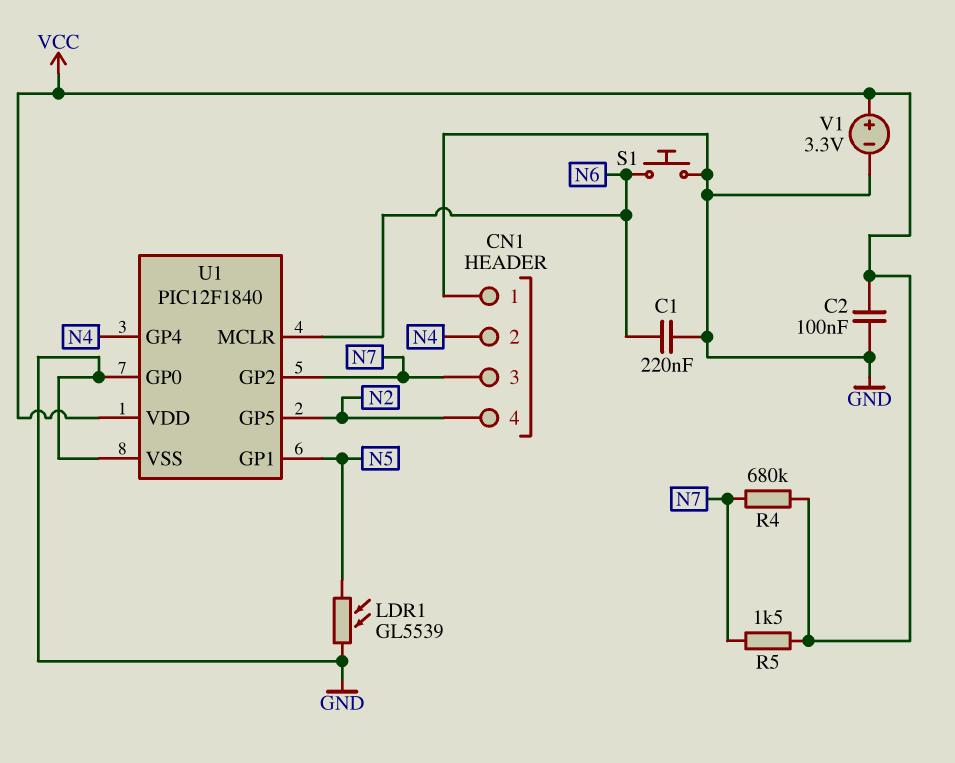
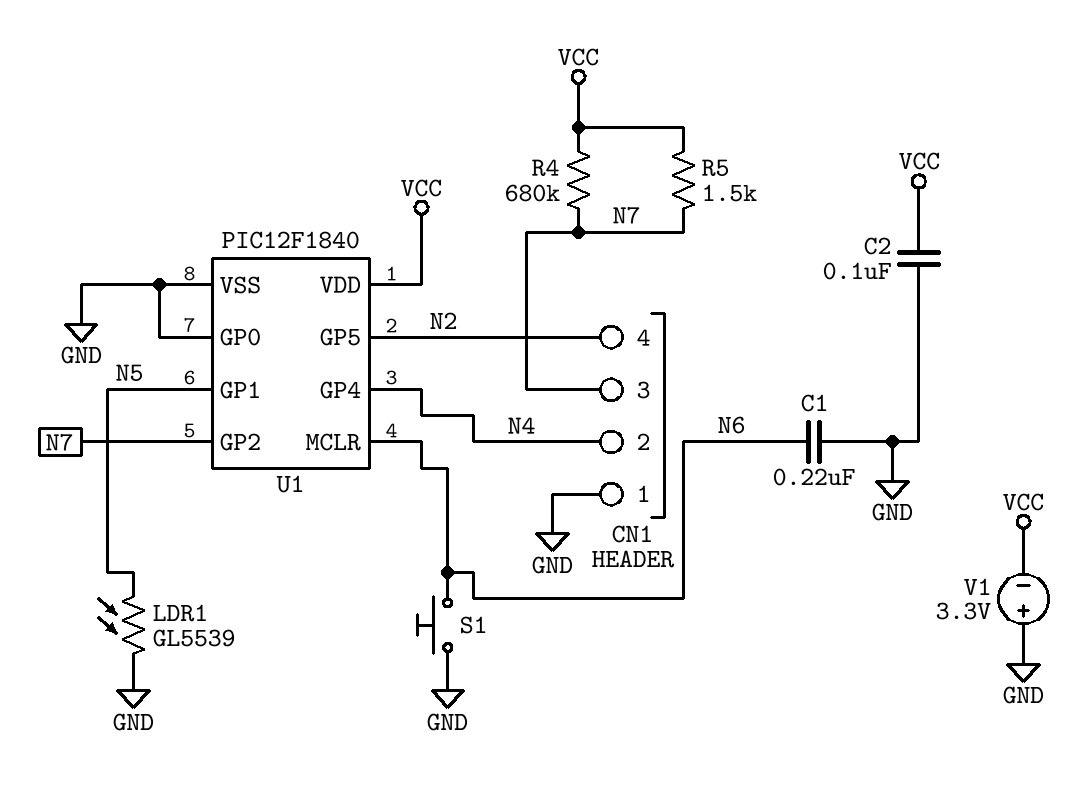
V1: 3.3V (plus VCC, minus GND) -> 3.3V (plus GND, minus VCC)

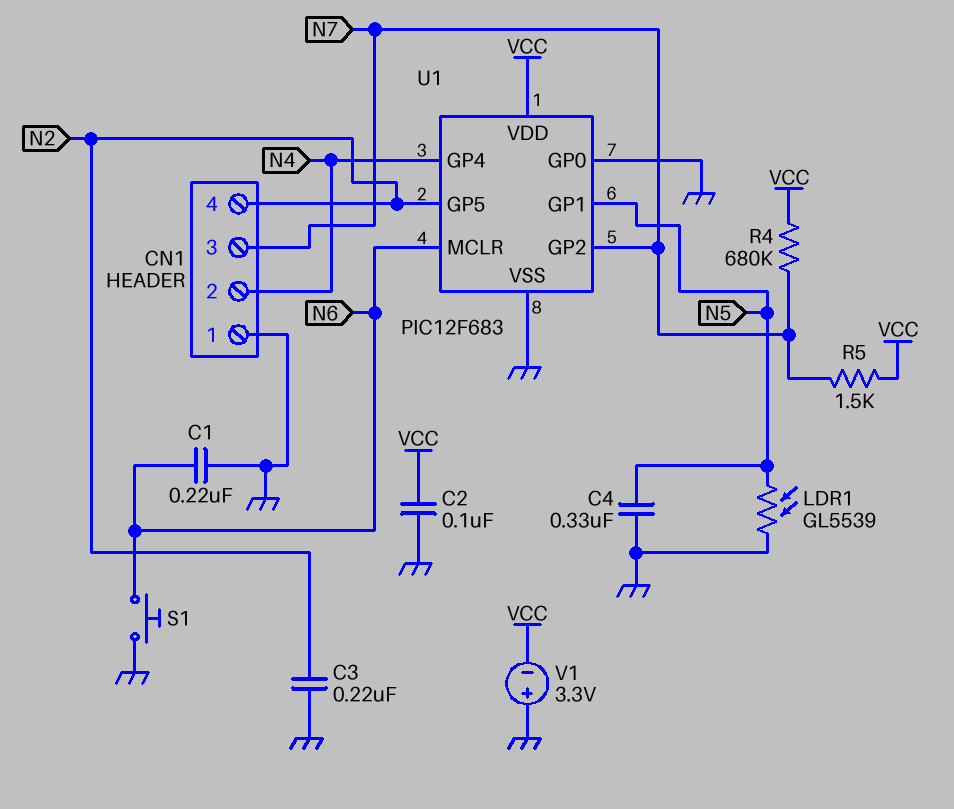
C3: none -> 220nF (GND, N2)
C4: none -> 330nF (GND, N5)
U1: PIC12F1840 -> PIC12F683

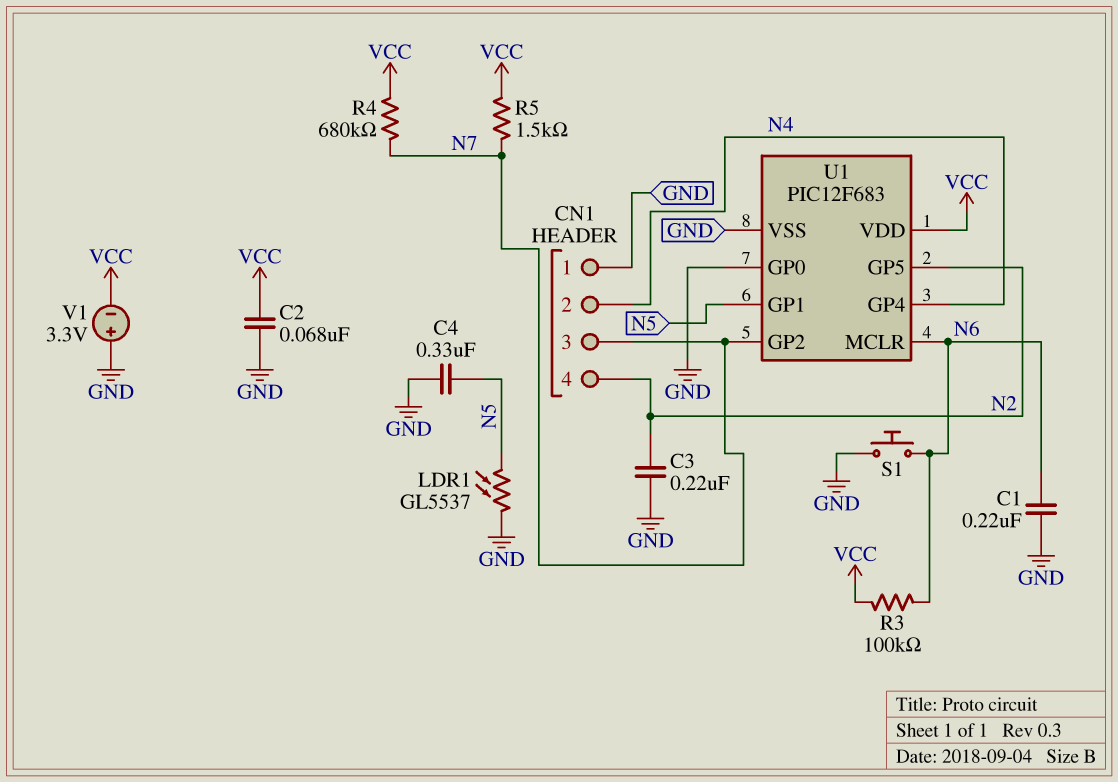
C2: 100nF (GND, VCC) -> 68nF (GND, VCC)
LDR1: GL5539 (GND, N5) -> GL5537 (GND, N5)
R3: none -> 100k (N6, VCC)

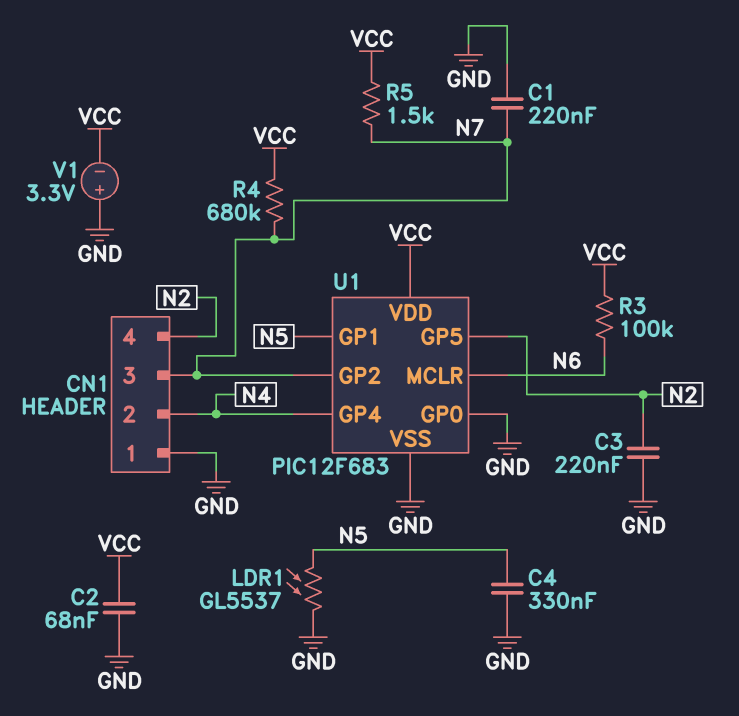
C1: 220nF (GND, N6) -> 220nF (GND, N7)
S1: button (GND, N6) -> none

